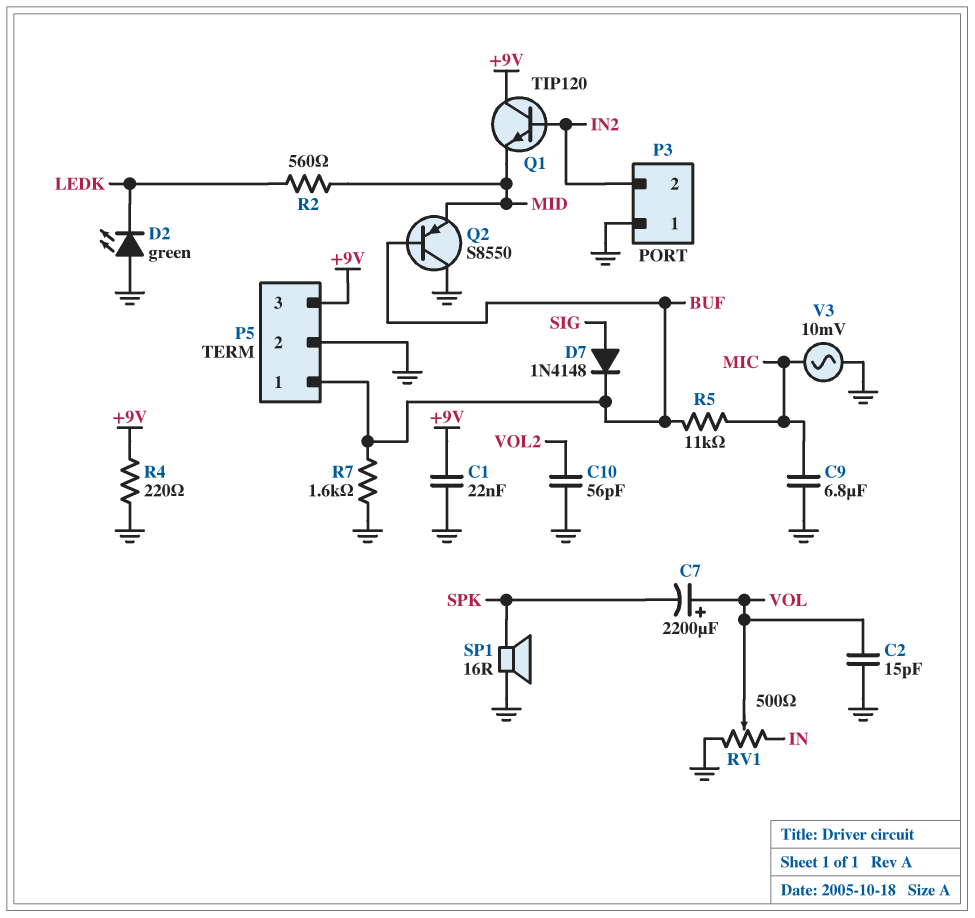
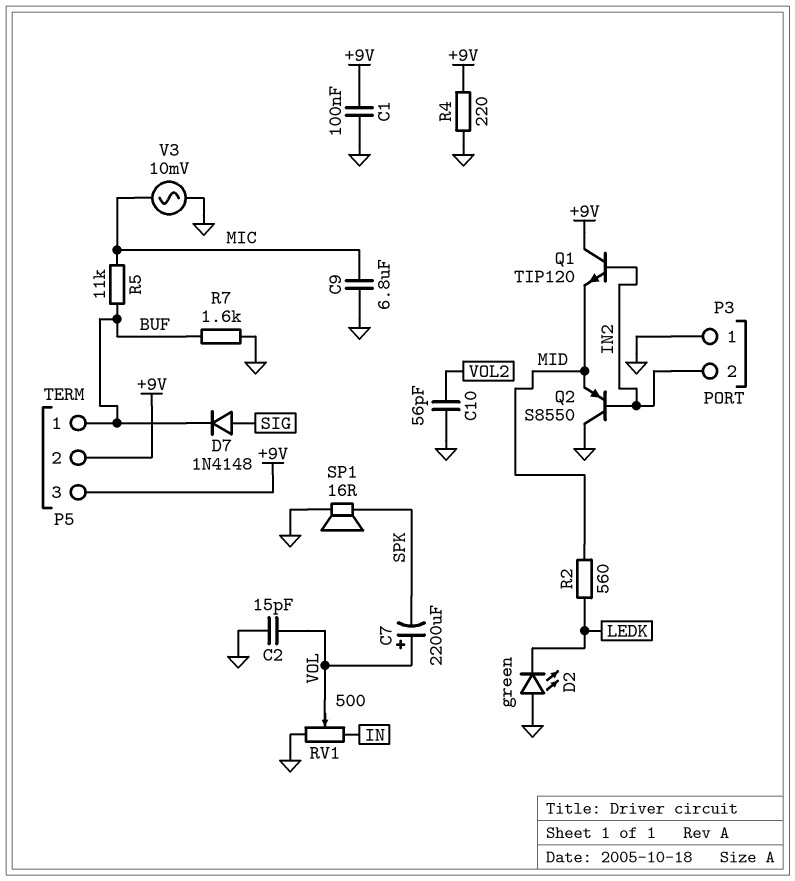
C1: 22nF (+9V, GND) -> 100nF (+9V, GND)
P5 pin 2: GND -> +9V
Q2: PNP S8550 (B BUF, C GND, E MID) -> PNP S8550 (B IN2, C GND, E MID)

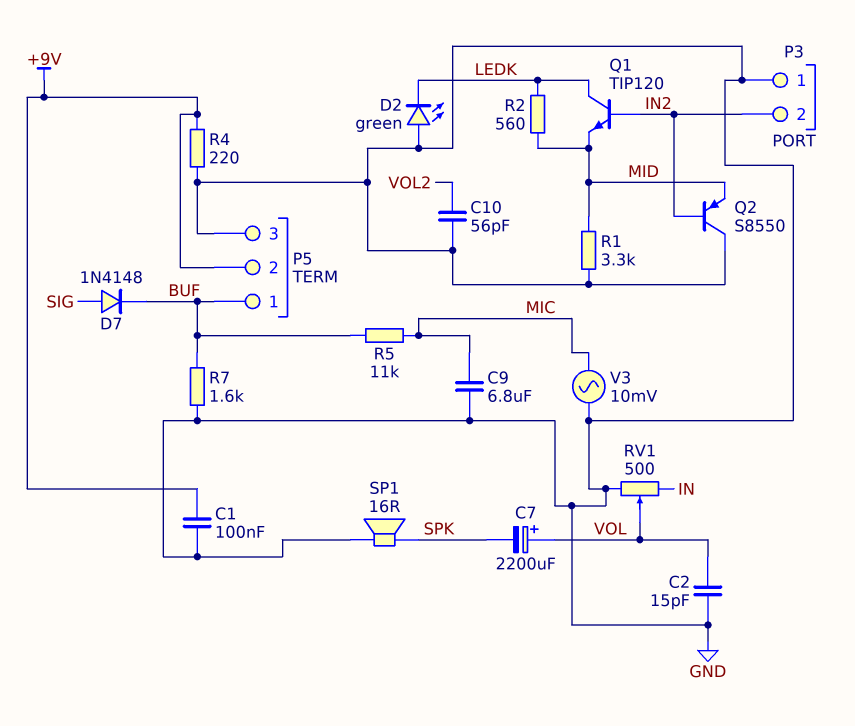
P5 pin 3: +9V -> GND
Q1: NPN TIP120 (B IN2, C +9V, E MID) -> NPN TIP120 (B IN2, C LEDK, E MID)
R1: none -> 3.3k (GND, MID)

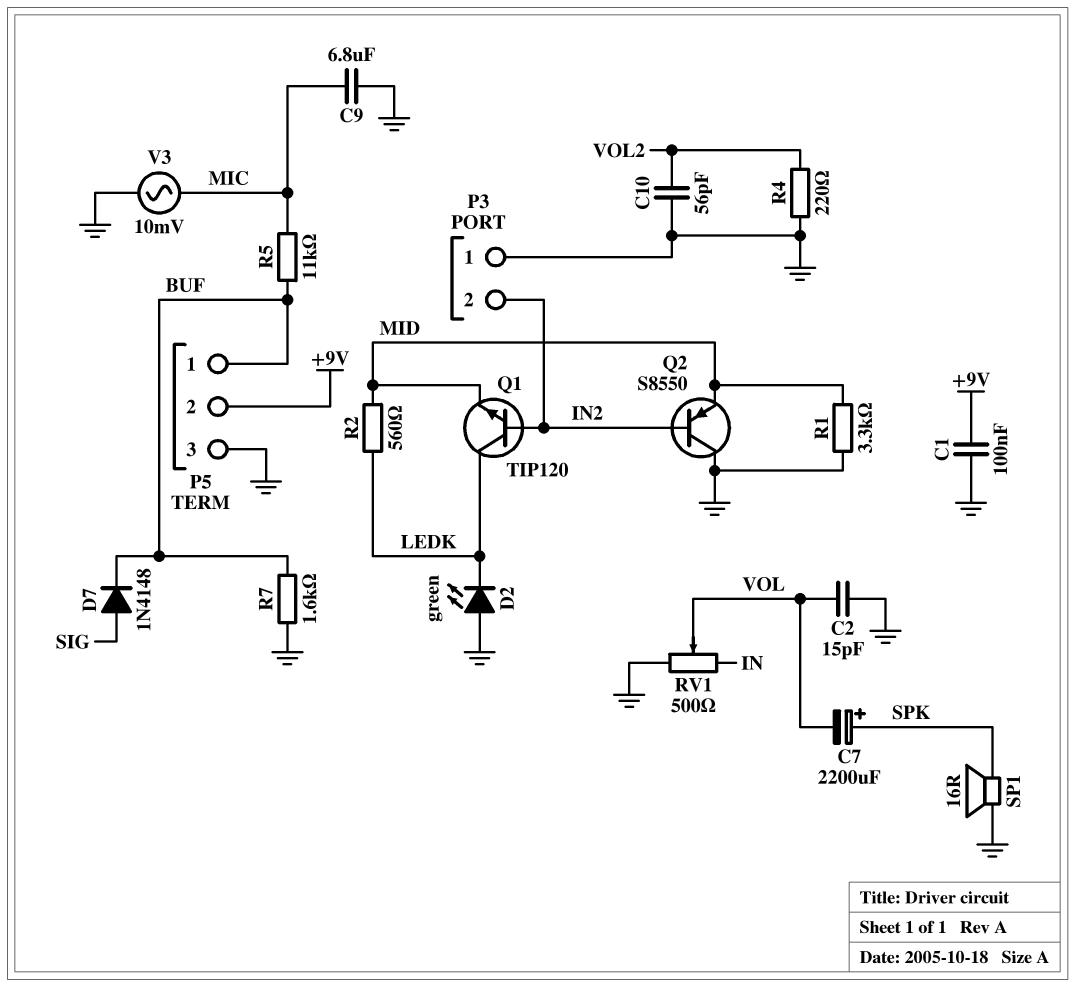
C7: 2200uF (plus VOL, minus SPK) -> 2200uF (plus SPK, minus VOL)
R4: 220 (+9V, GND) -> 220 (GND, VOL2)

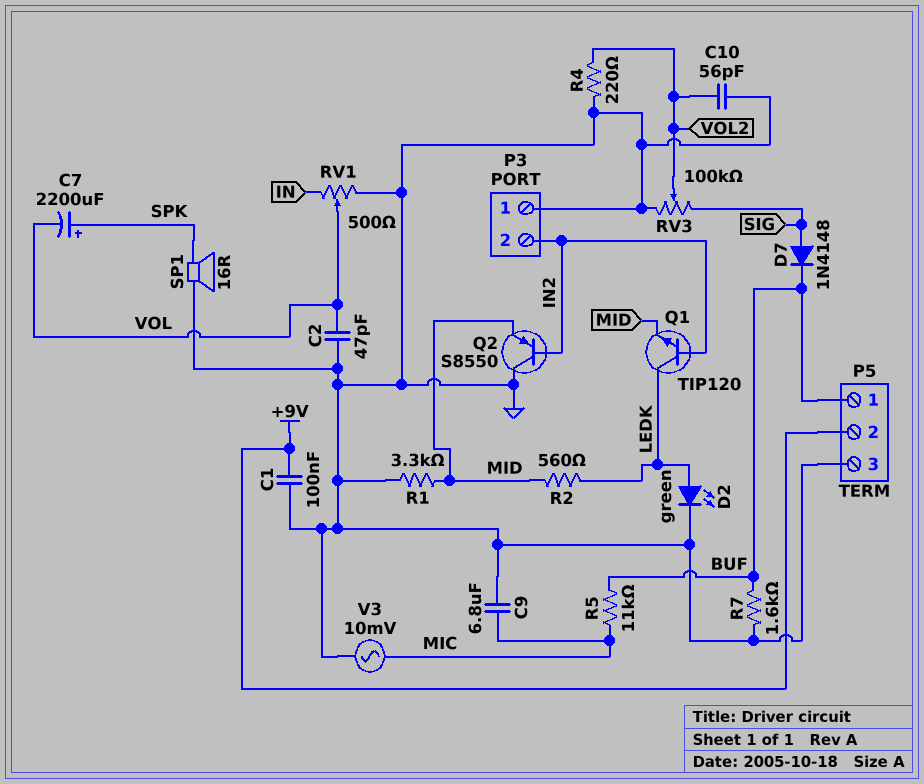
C2: 15pF (GND, VOL) -> 47pF (GND, VOL)
D2: LED green (A GND, K LEDK) -> LED green (A LEDK, K GND)
RV3: none -> 100k (GND, SIG, wiper VOL2)

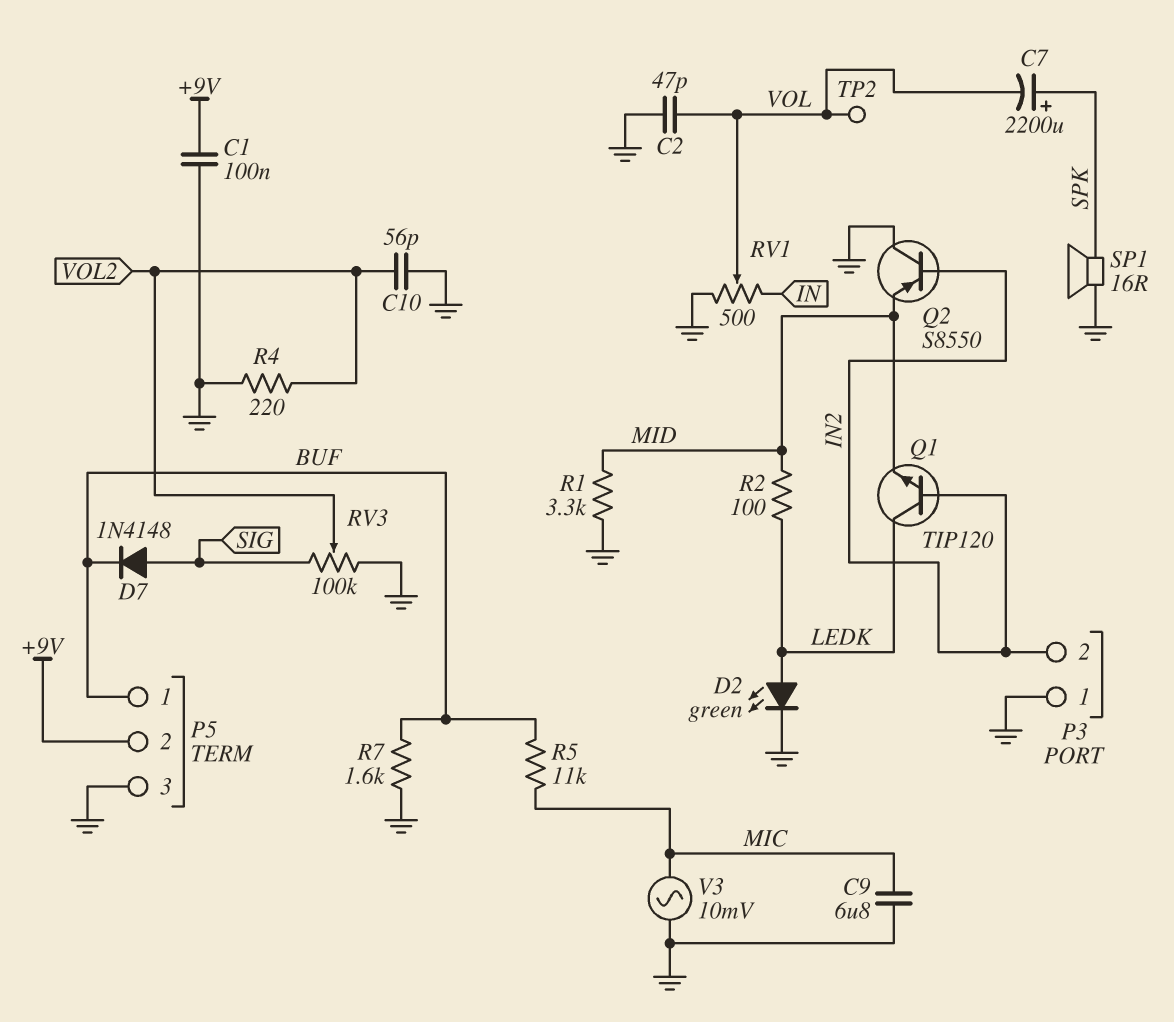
R2: 560 (LEDK, MID) -> 100 (LEDK, MID)
TP2: none -> test point (VOL)

